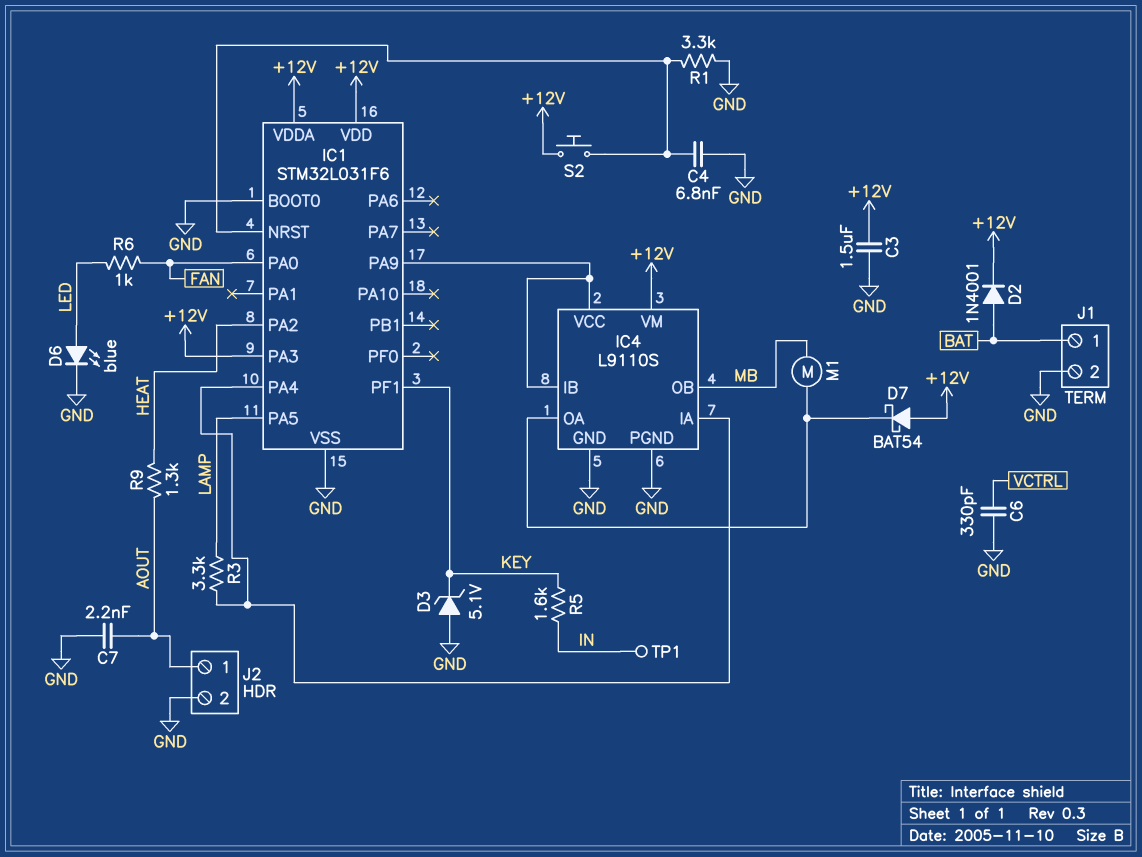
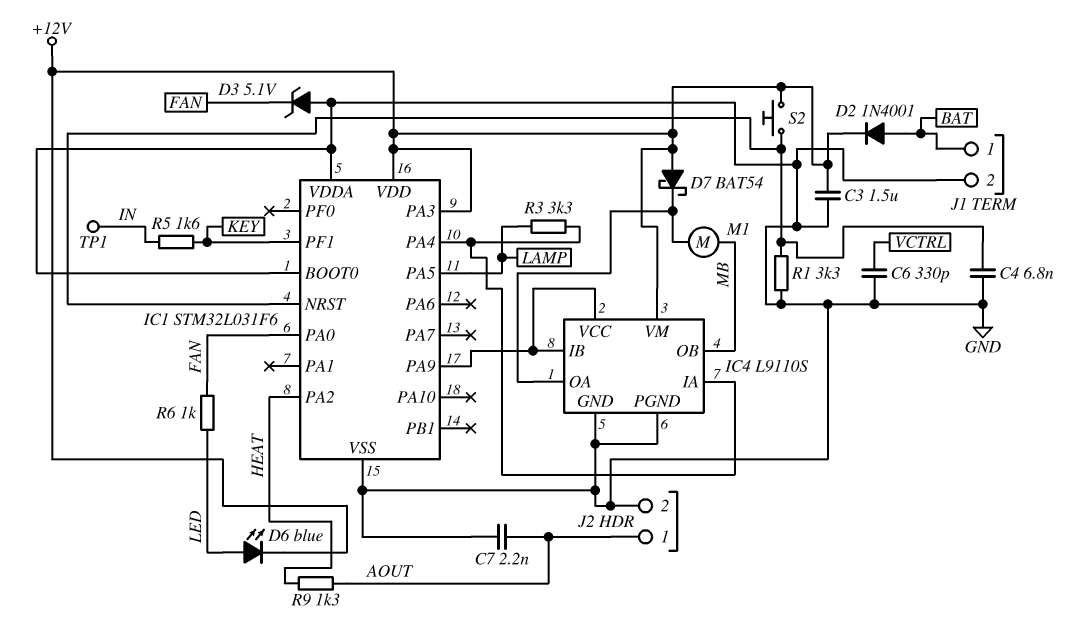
D3: zener 5.1V (A GND, K KEY) -> zener 5.1V (A GND, K FAN)
D6: LED blue (A LED, K GND) -> LED blue (A LED, K +12V)
IC1 pin VDDA: +12V -> GND

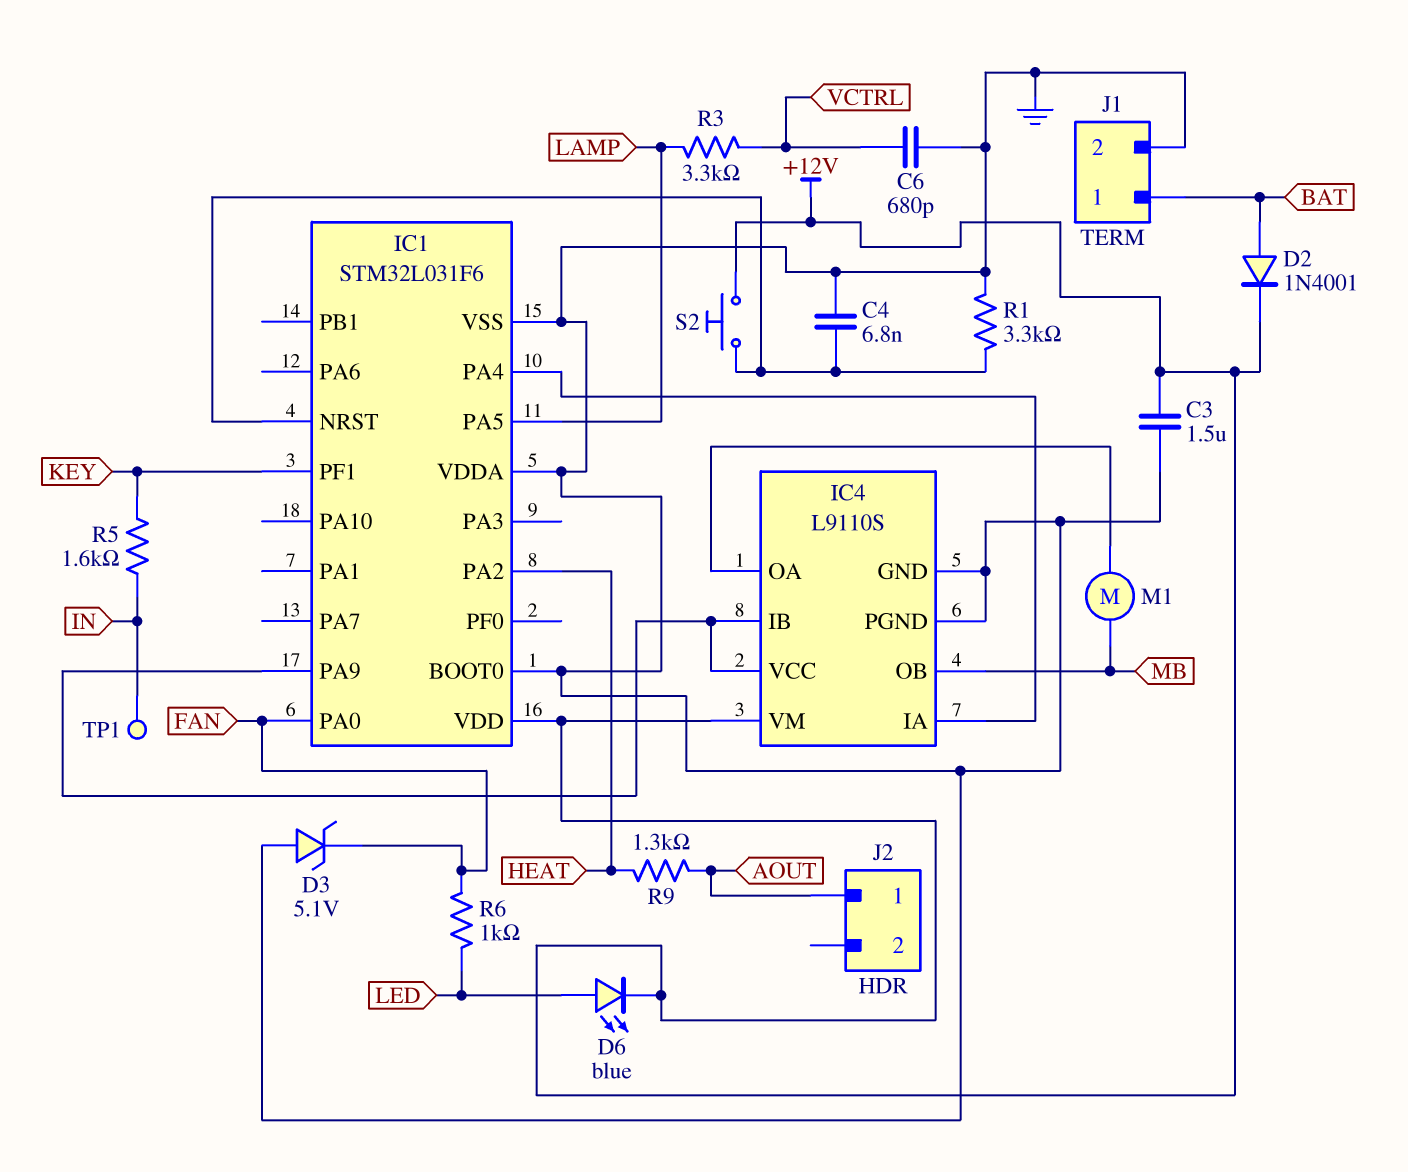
C6: 330pF (GND, VCTRL) -> 680pF (GND, VCTRL)
C7: 2.2nF (AOUT, GND) -> none
D7: schottky BAT54 (A +12V, K IC4/OA) -> none
IC1 pin PA3: +12V -> none
J2 pin 2: GND -> none
R3: 3.3k (IC1/PA4, LAMP) -> 3.3k (LAMP, VCTRL)

